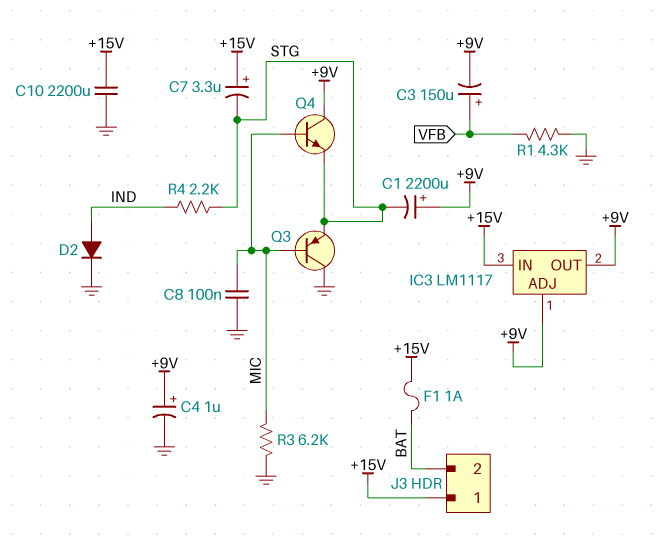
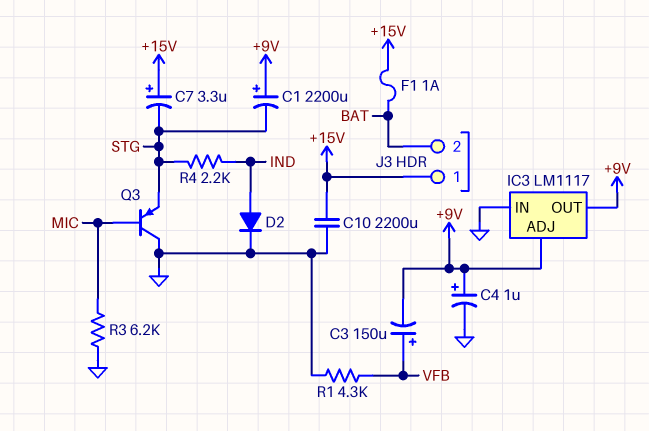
C8: 100nF (GND, MIC) -> none
IC3 pin IN: +15V -> GND
Q4: NPN (B MIC, C +9V, E STG) -> none

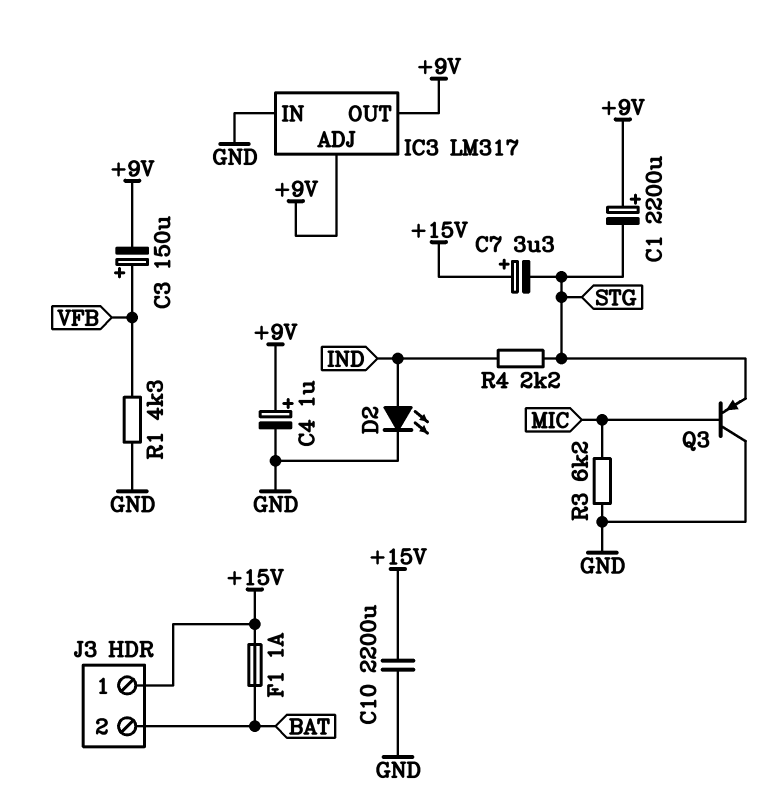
D2: diode (A IND, K GND) -> LED (A IND, K GND)
IC3: LM1117 -> LM317

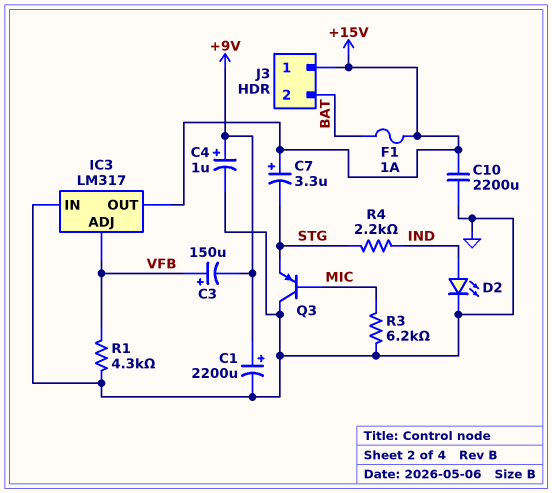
C1: 2200uF (plus +9V, minus STG) -> 2200uF (plus +9V, minus GND)
IC3 pin ADJ: +9V -> VFB
IC3 pin OUT: +9V -> +15V

